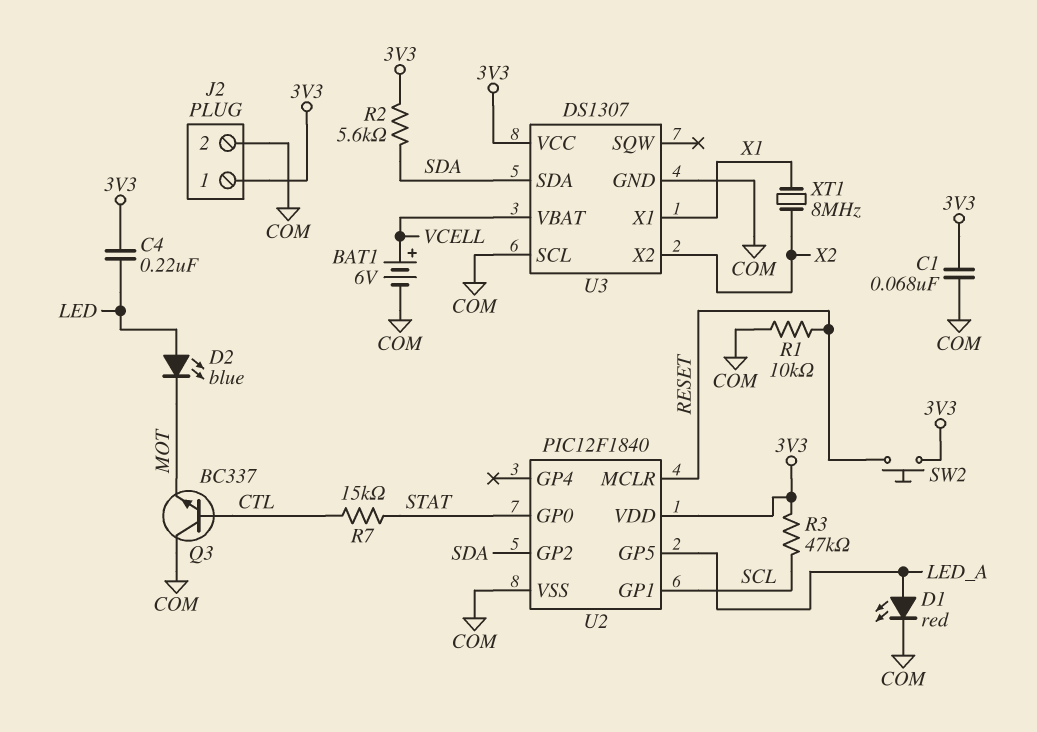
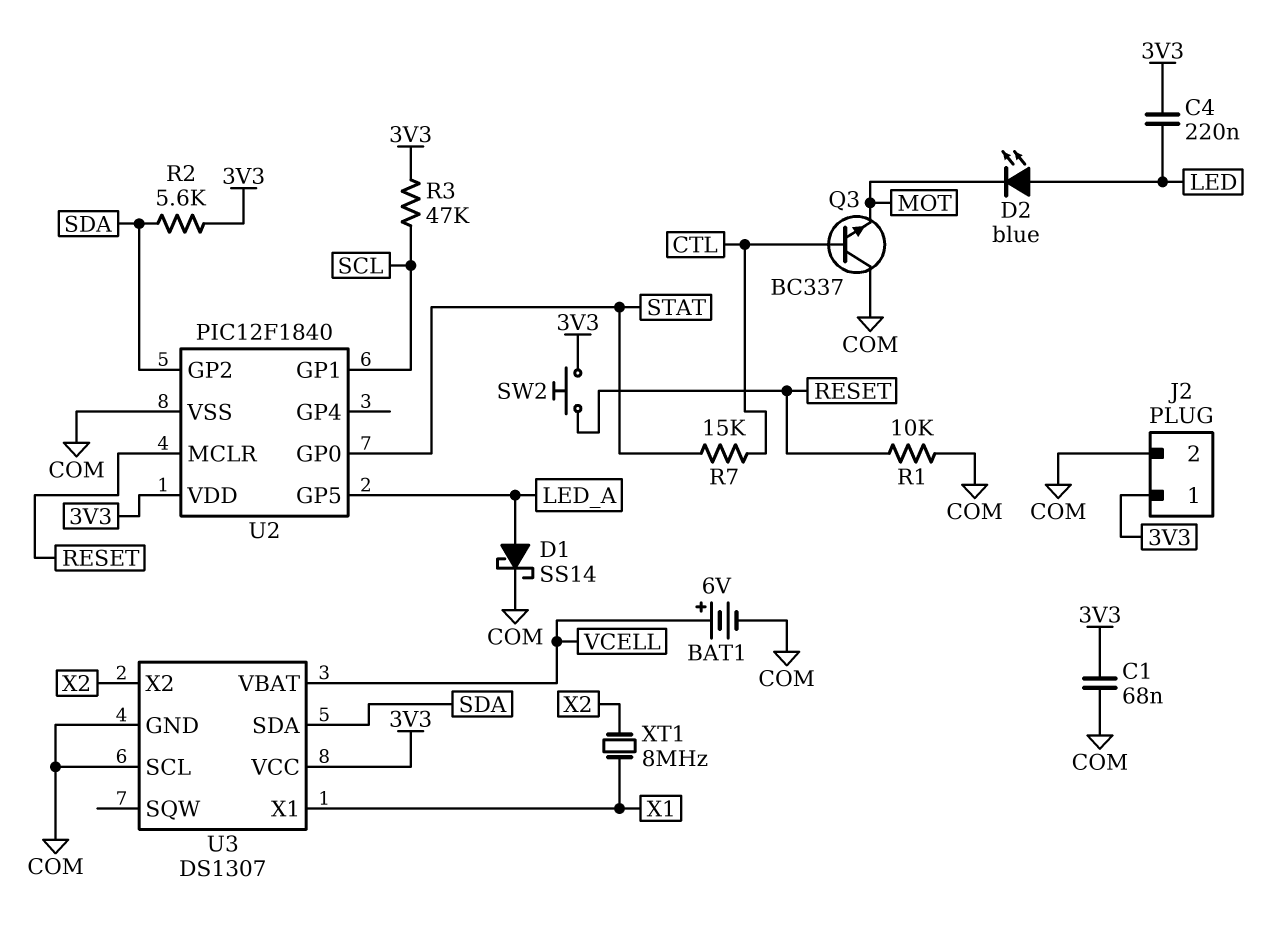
D1: LED red (A LED_A, K COM) -> schottky SS14 (A LED_A, K COM)

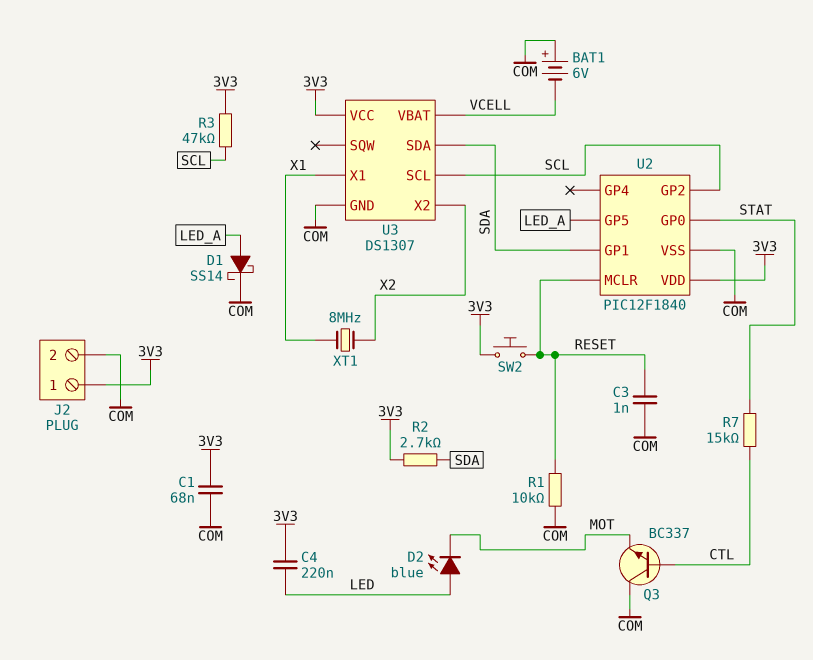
BAT1: 6V (plus VCELL, minus COM) -> 6V (plus COM, minus VCELL)
C3: none -> 1nF (COM, RESET)
R2: 5.6k (3V3, SDA) -> 2.7k (3V3, SDA)
U2 pin GP1: SCL -> SDA
U2 pin GP2: SDA -> SCL
U3 pin SCL: COM -> SCL

